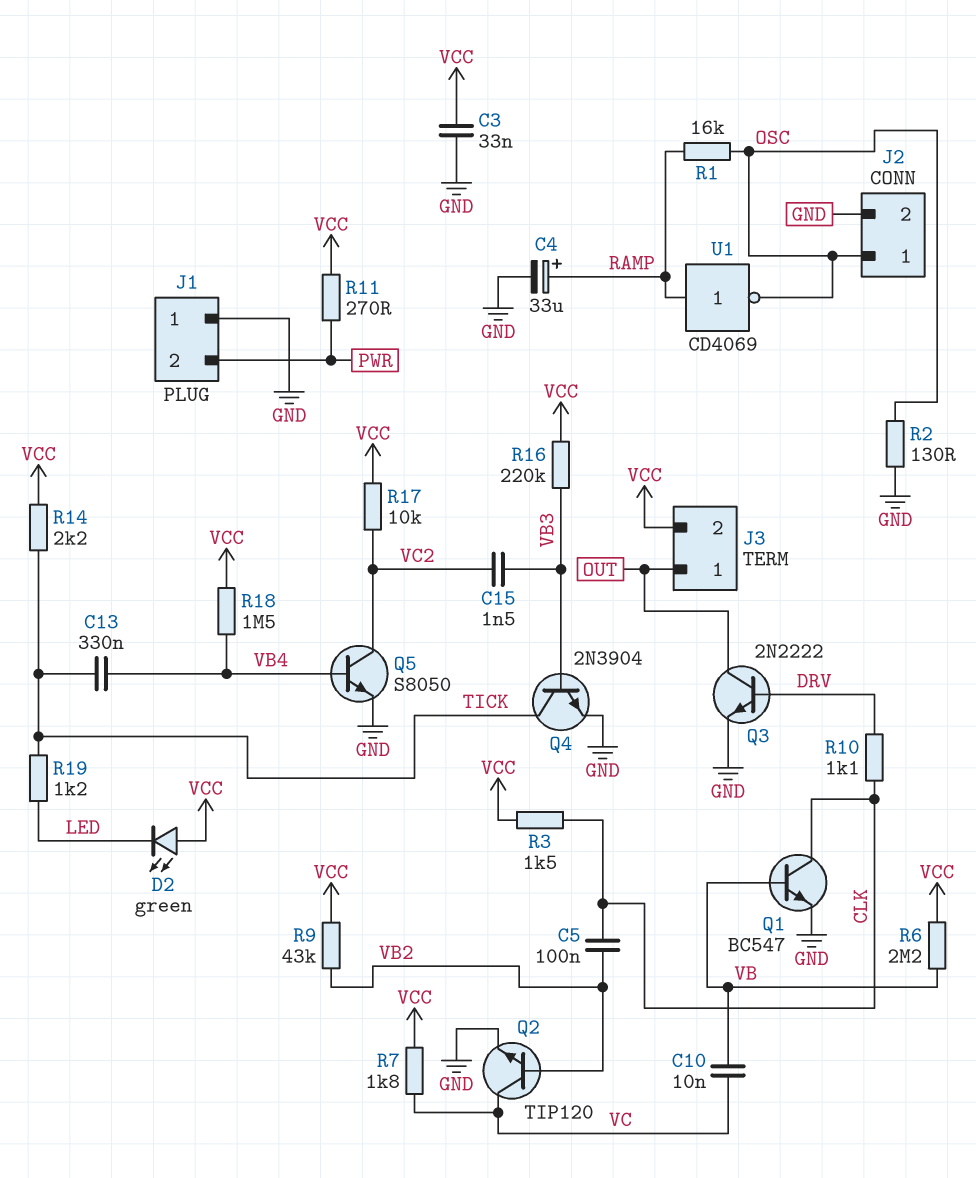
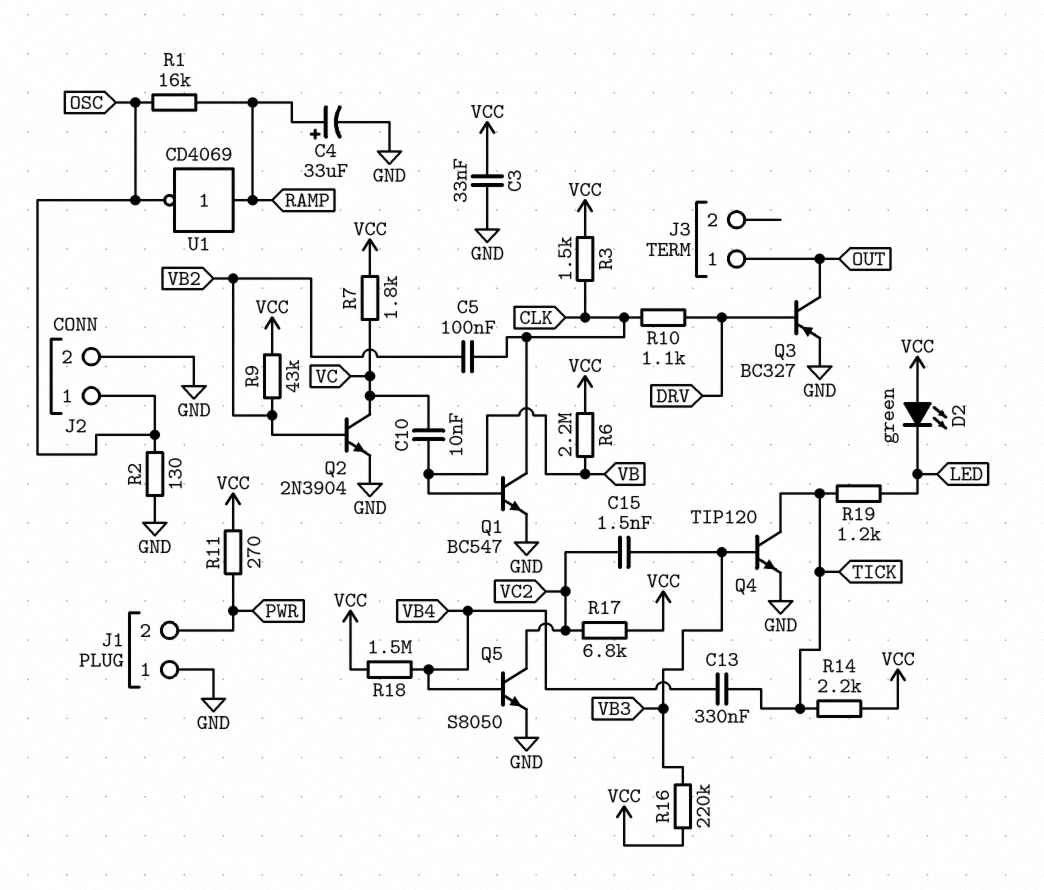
J3 pin 2: VCC -> none
Q2: NPN TIP120 (B VB2, C VC, E GND) -> NPN 2N3904 (B VB2, C VC, E GND)
Q3: NPN 2N2222 (B DRV, C OUT, E GND) -> PNP BC327 (B DRV, C OUT, E GND)
Q4: NPN 2N3904 (B VB3, C TICK, E GND) -> NPN TIP120 (B VB3, C TICK, E GND)
R17: 10k (VC2, VCC) -> 6.8k (VC2, VCC)

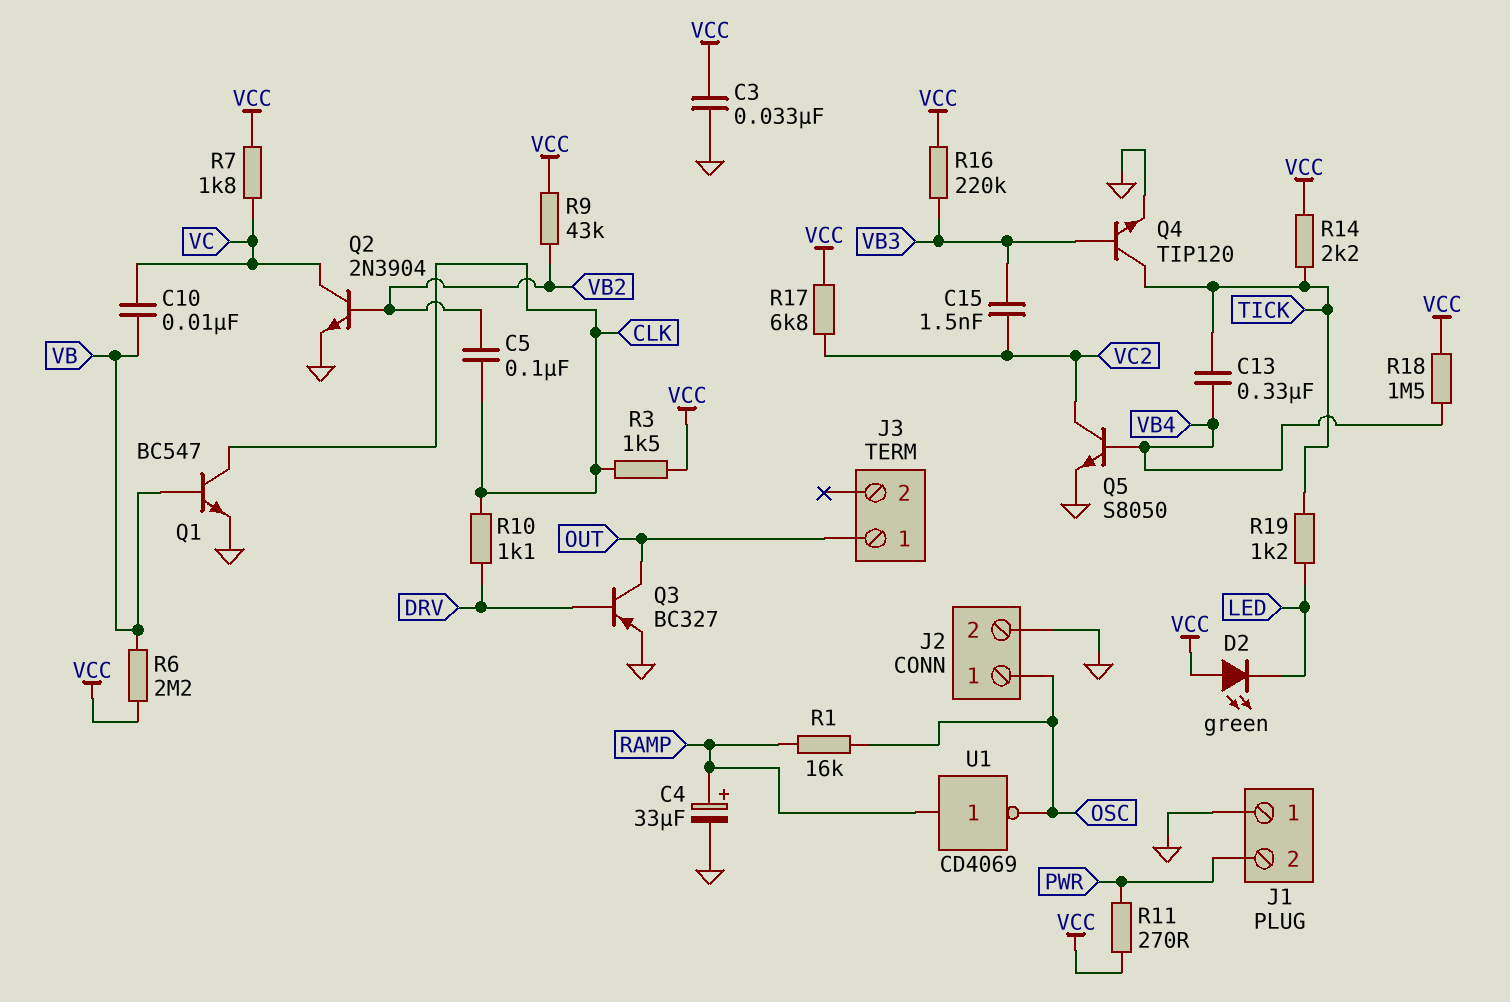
R2: 130 (GND, OSC) -> none

